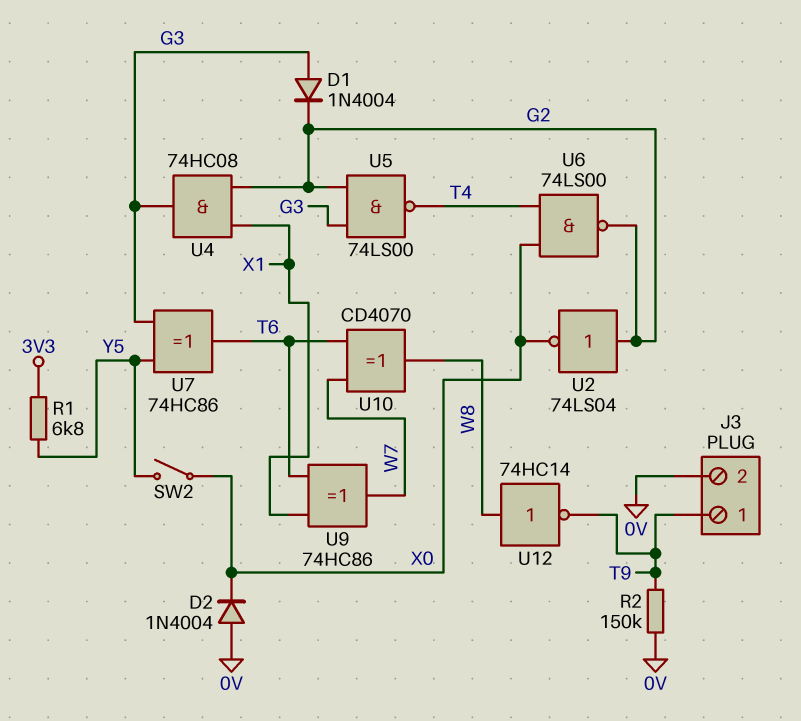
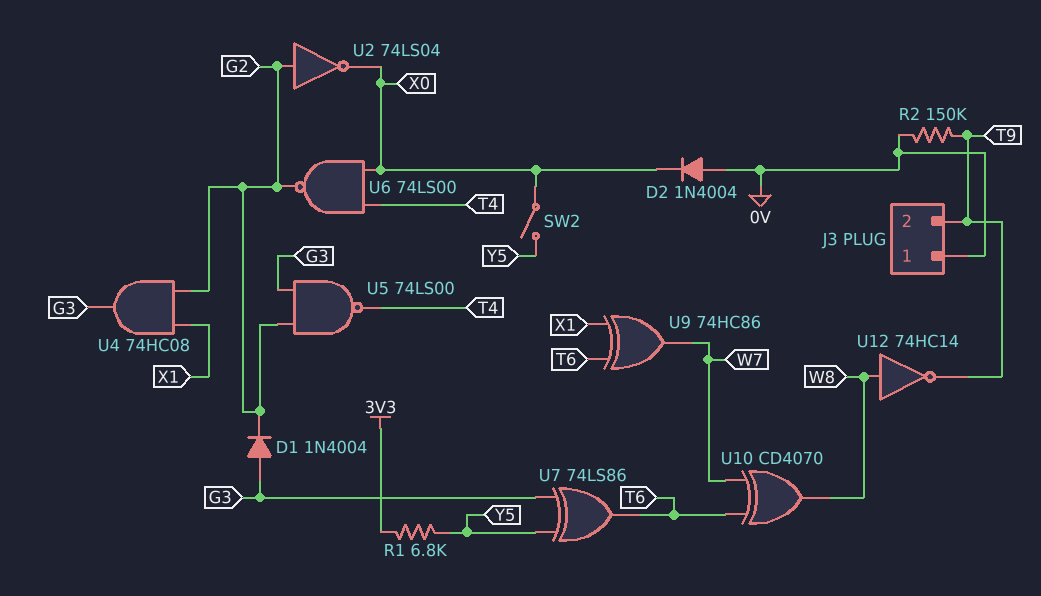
J3 pin 1: T9 -> 0V
J3 pin 2: 0V -> T9
U7: XOR 74HC86 (in G3, in Y5, out T6) -> XOR 74LS86 (in G3, in Y5, out T6)

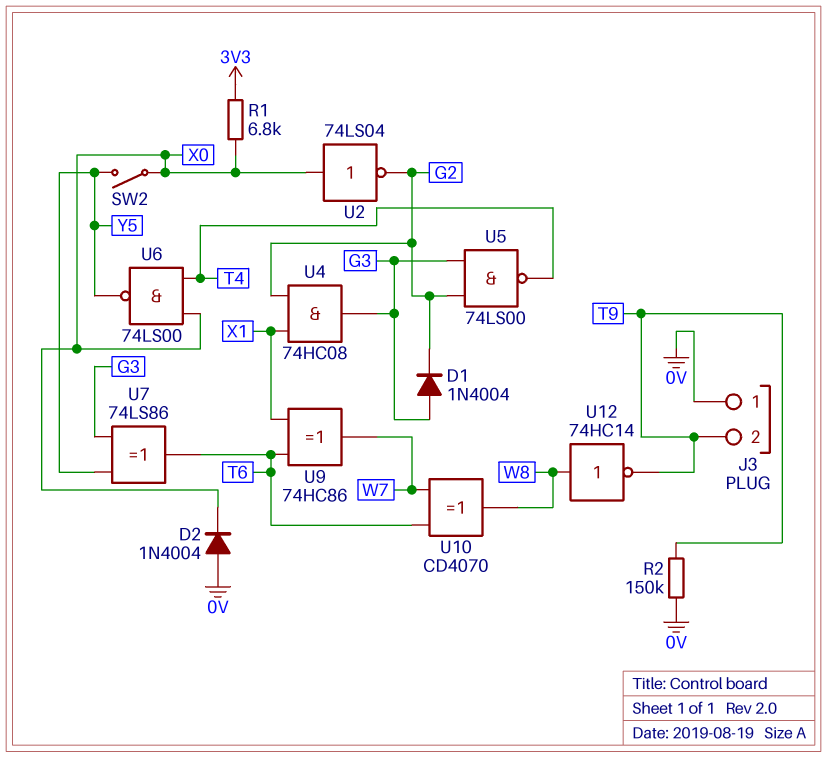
R1: 6.8k (3V3, Y5) -> 6.8k (3V3, X0)
U2: NOT 74LS04 (in G2, out X0) -> NOT 74LS04 (in X0, out G2)
U6: NAND 74LS00 (in T4, in X0, out G2) -> NAND 74LS00 (in T4, in X0, out Y5)

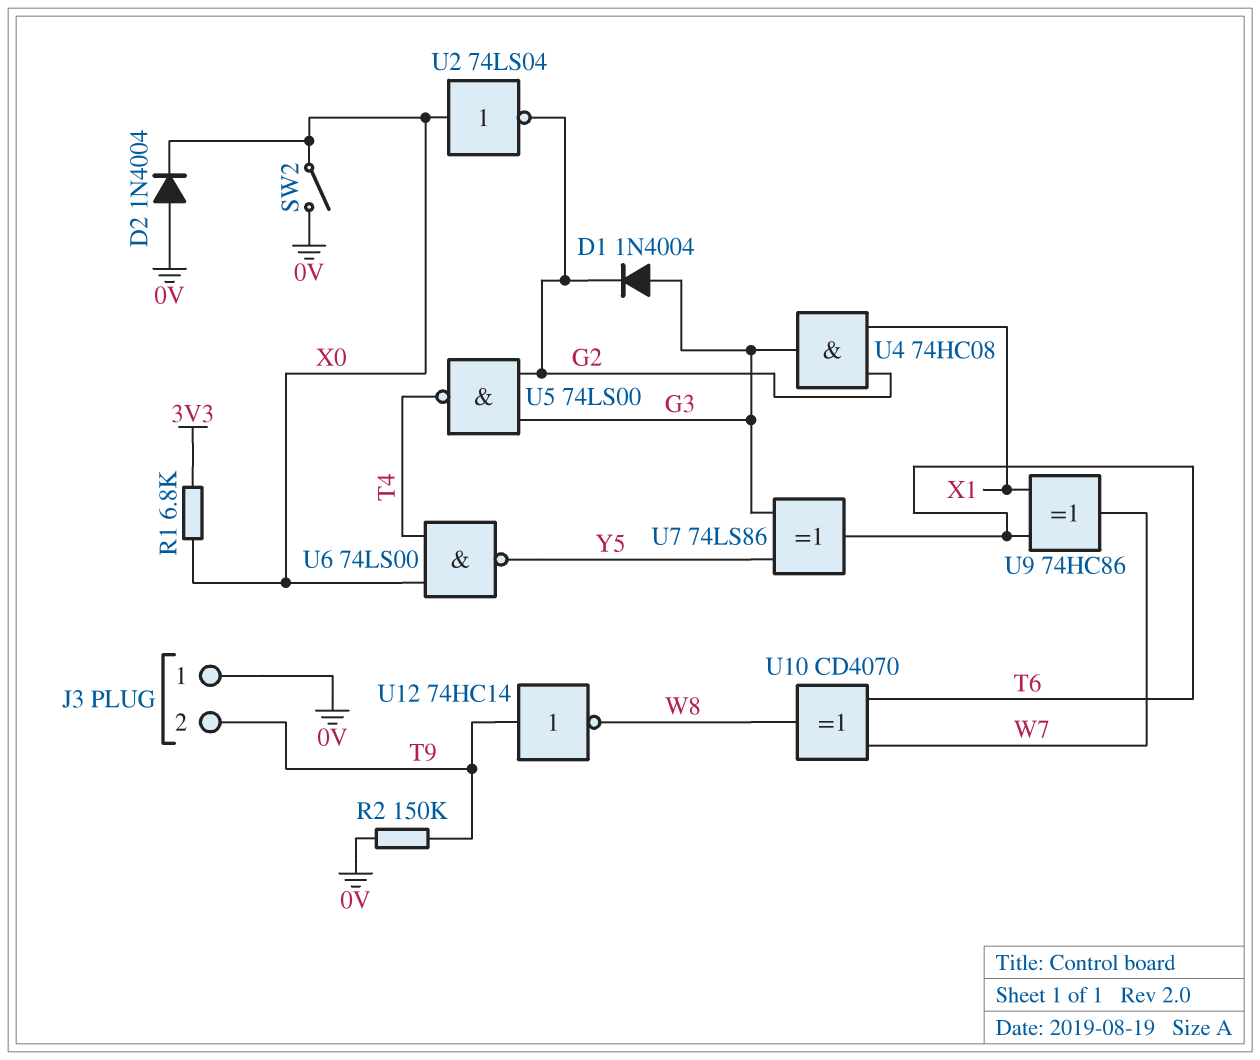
SW2: switch (X0, Y5) -> switch (0V, X0)
U12: NOT 74HC14 (in W8, out T9) -> NOT 74HC14 (in T9, out W8)

